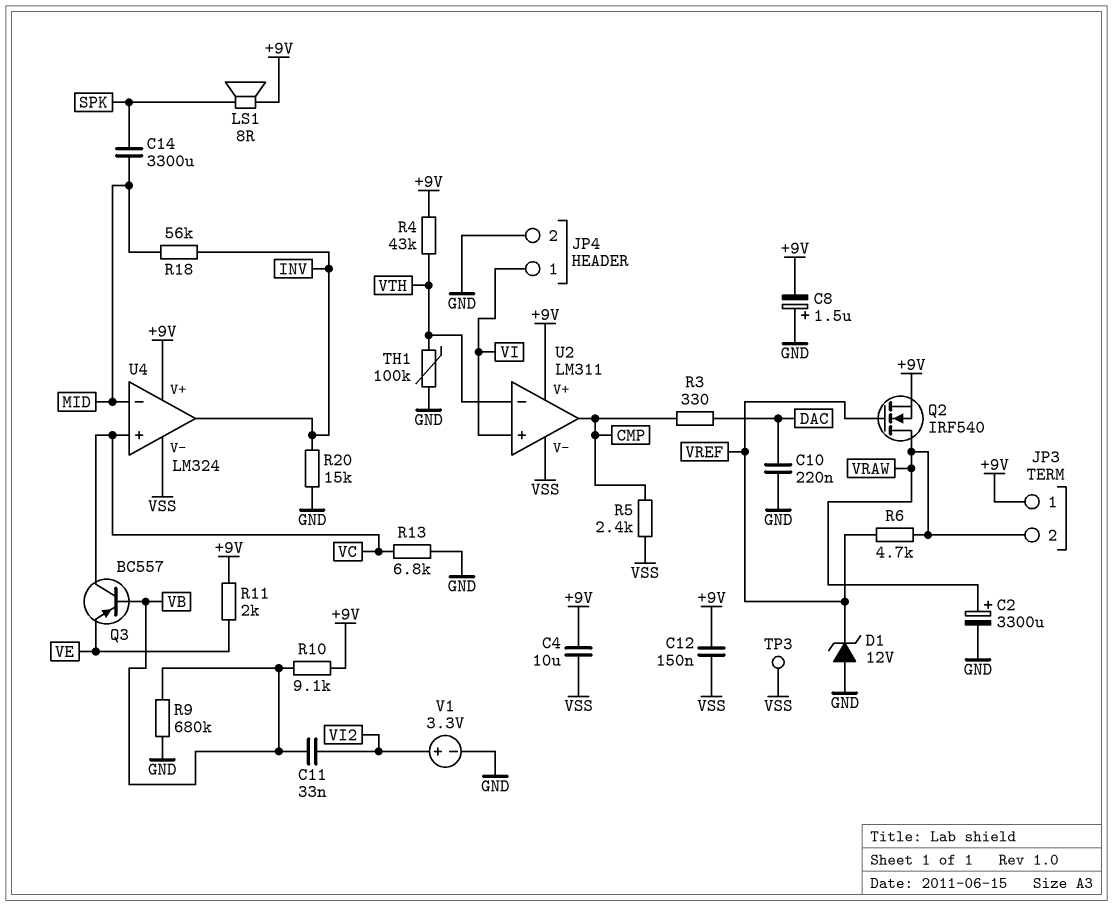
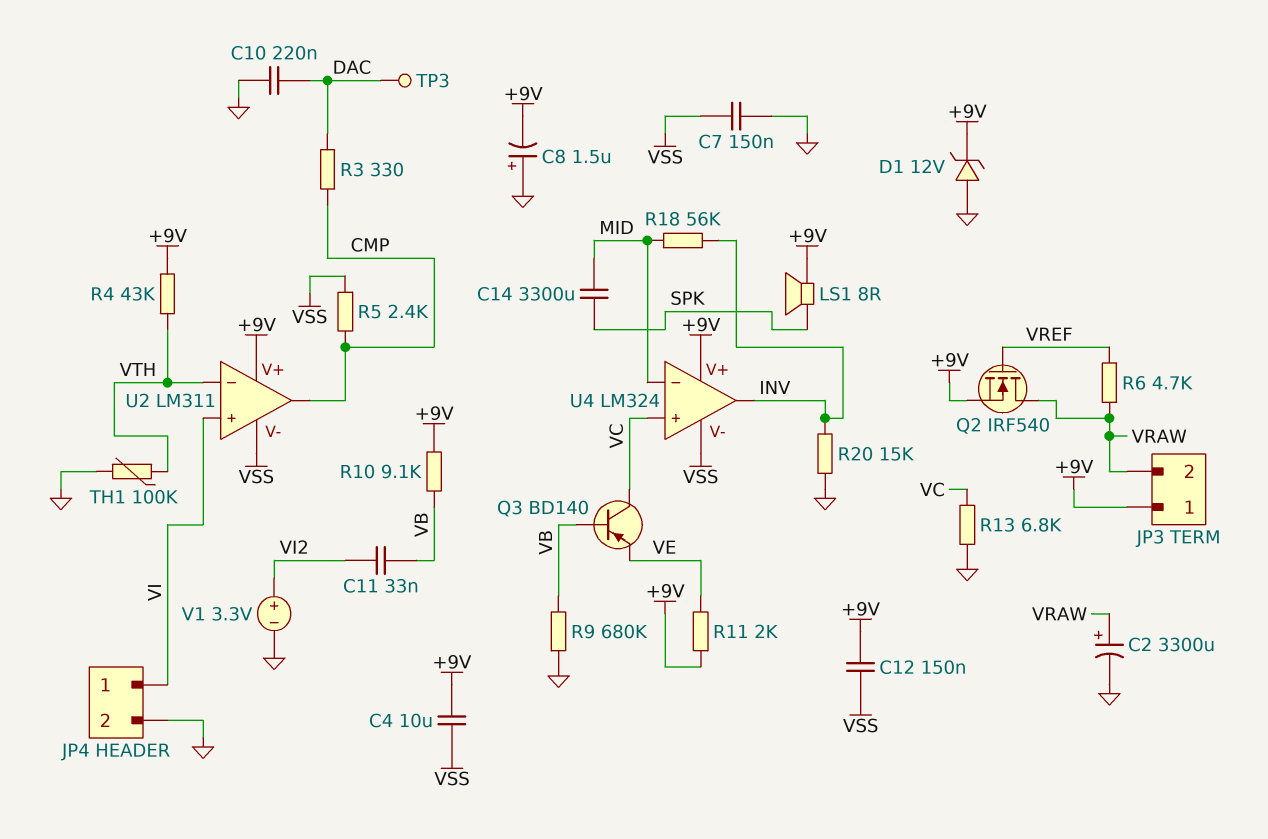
C7: none -> 150nF (GND, VSS)
D1: zener 12V (A GND, K VREF) -> zener 12V (A GND, K +9V)
Q3: PNP BC557 (B VB, C VC, E VE) -> PNP BD140 (B VB, C VC, E VE)
TP3: test point (VSS) -> test point (DAC)

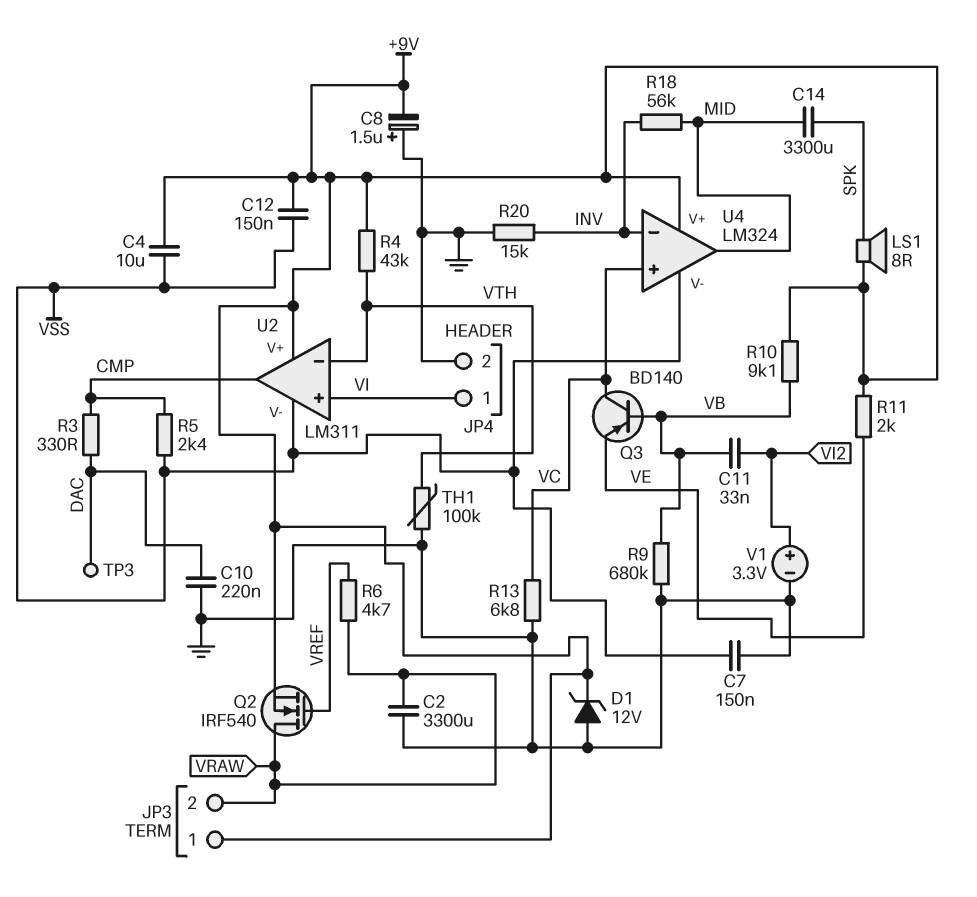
C2: 3300uF (plus VRAW, minus GND) -> 3300uF (GND, VRAW)
U4 pin in-: MID -> INV
U4 pin out: INV -> MID

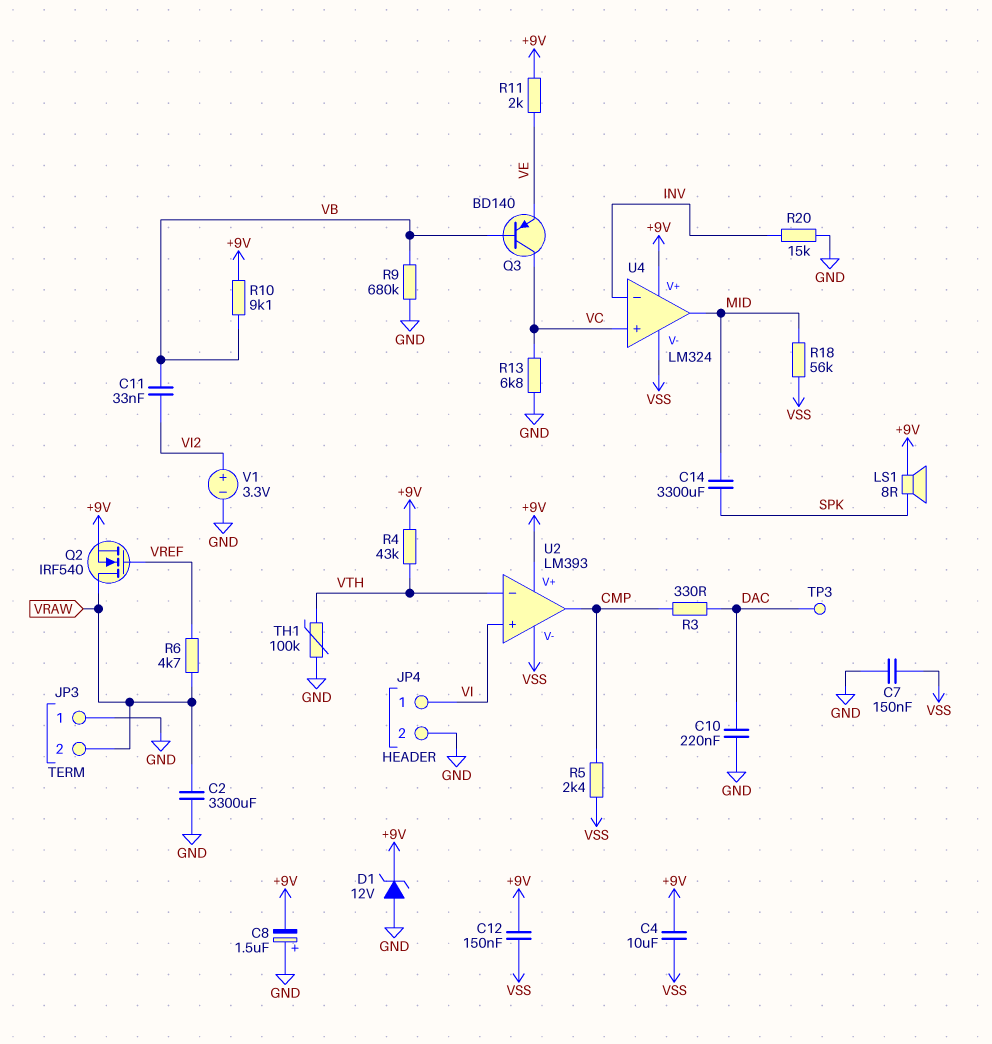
JP3 pin 1: +9V -> GND
R18: 56k (INV, MID) -> 56k (MID, VSS)
U2: LM311 -> LM393

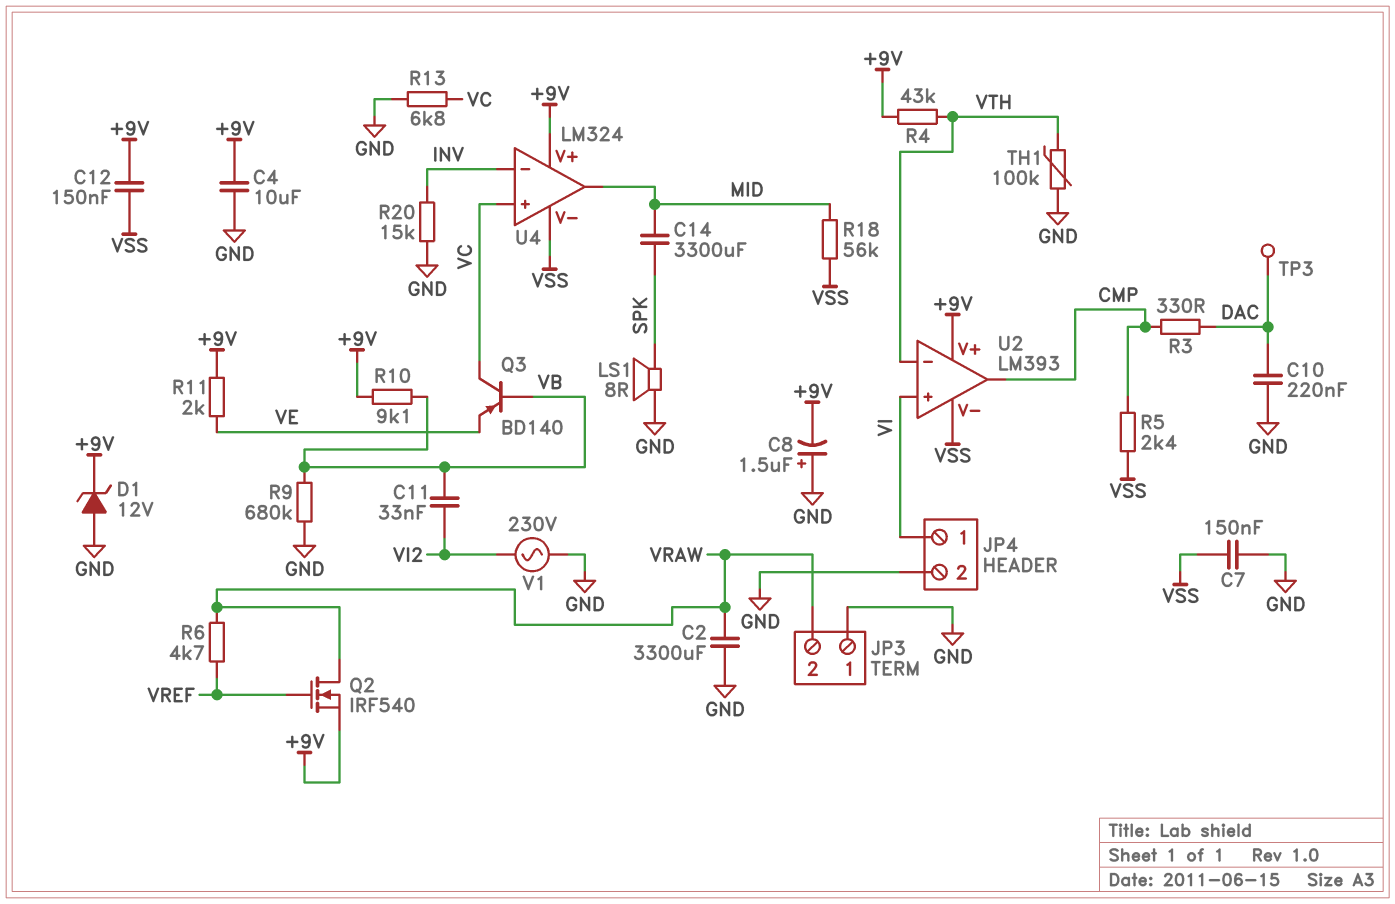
C4: 10uF (+9V, VSS) -> 10uF (+9V, GND)
LS1: speaker 8R (+9V, SPK) -> speaker 8R (GND, SPK)
V1: 3.3V (plus VI2, minus GND) -> AC 230V (GND, VI2)

